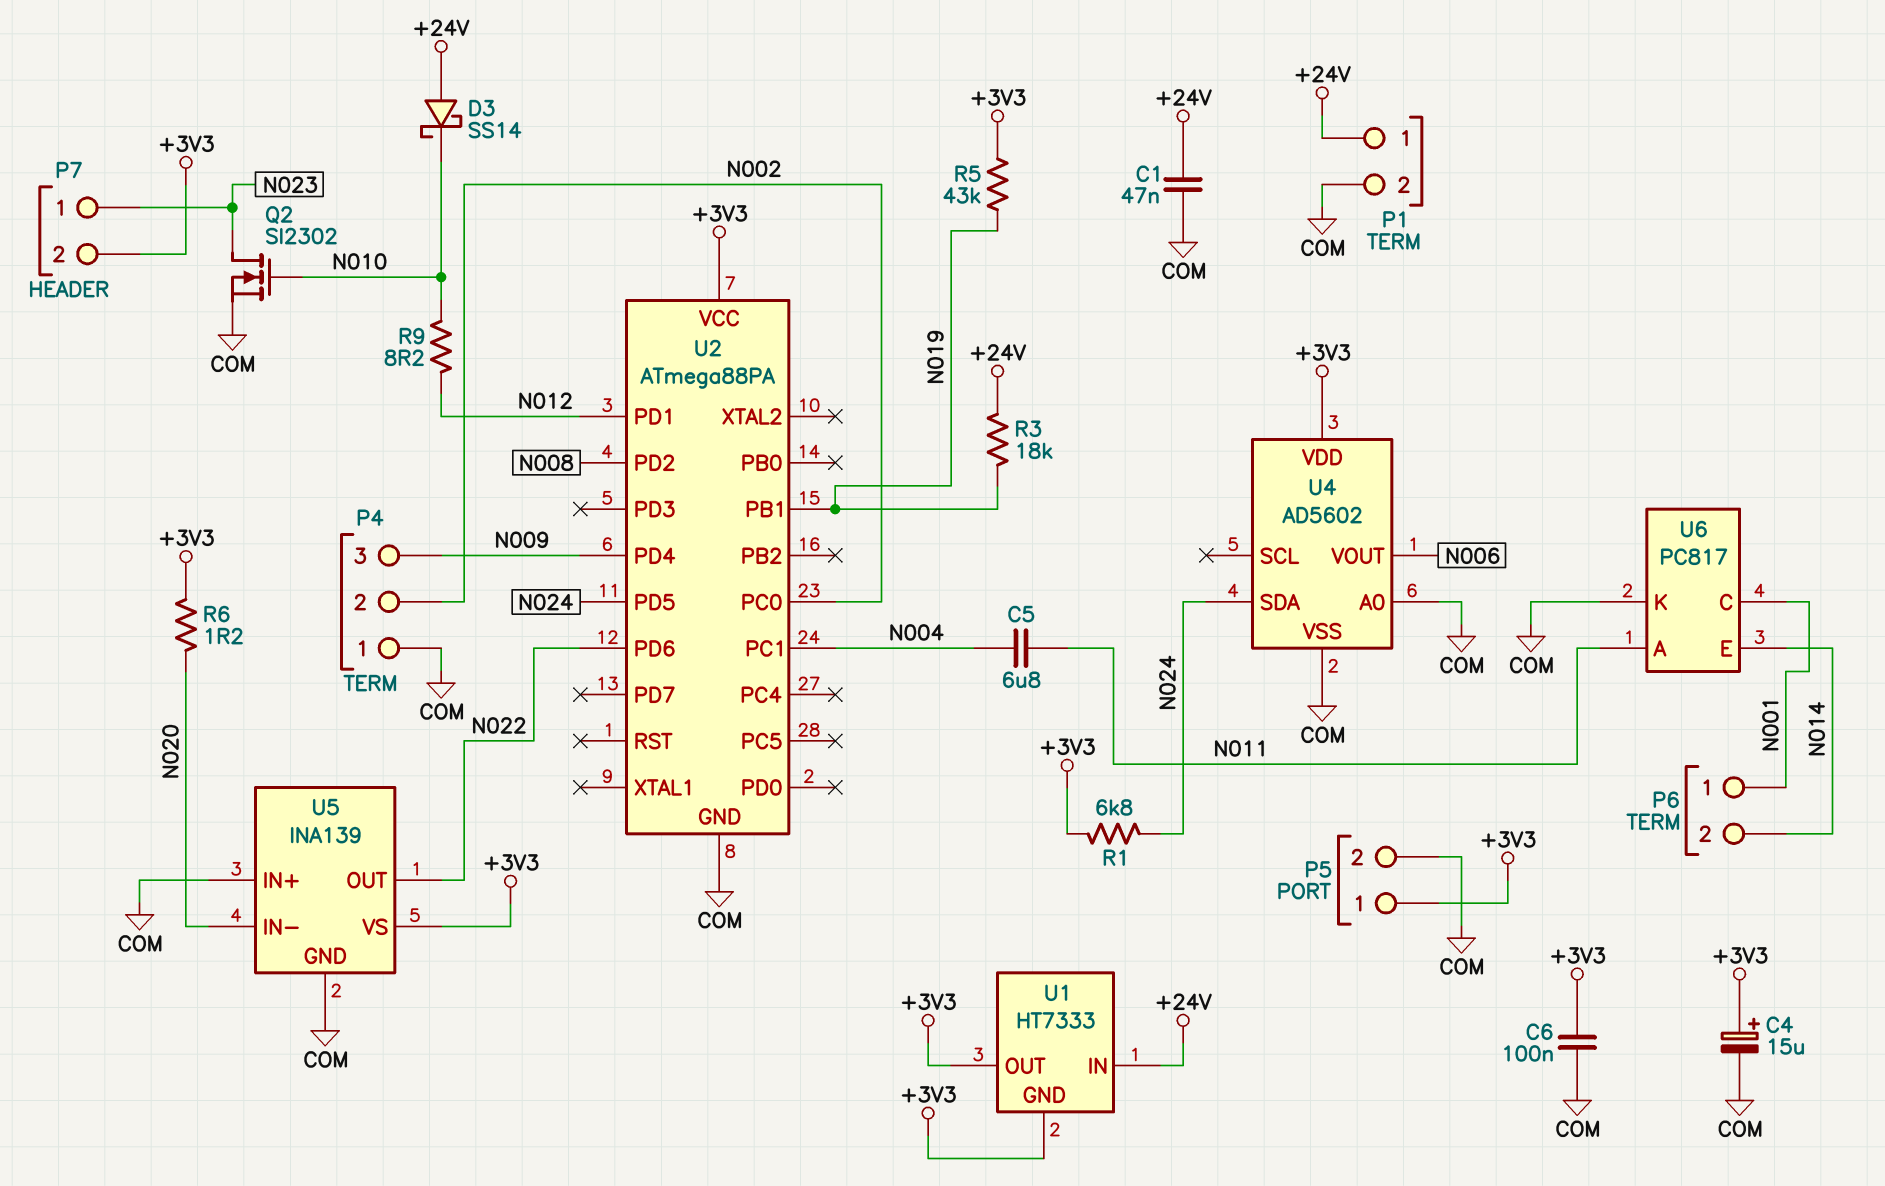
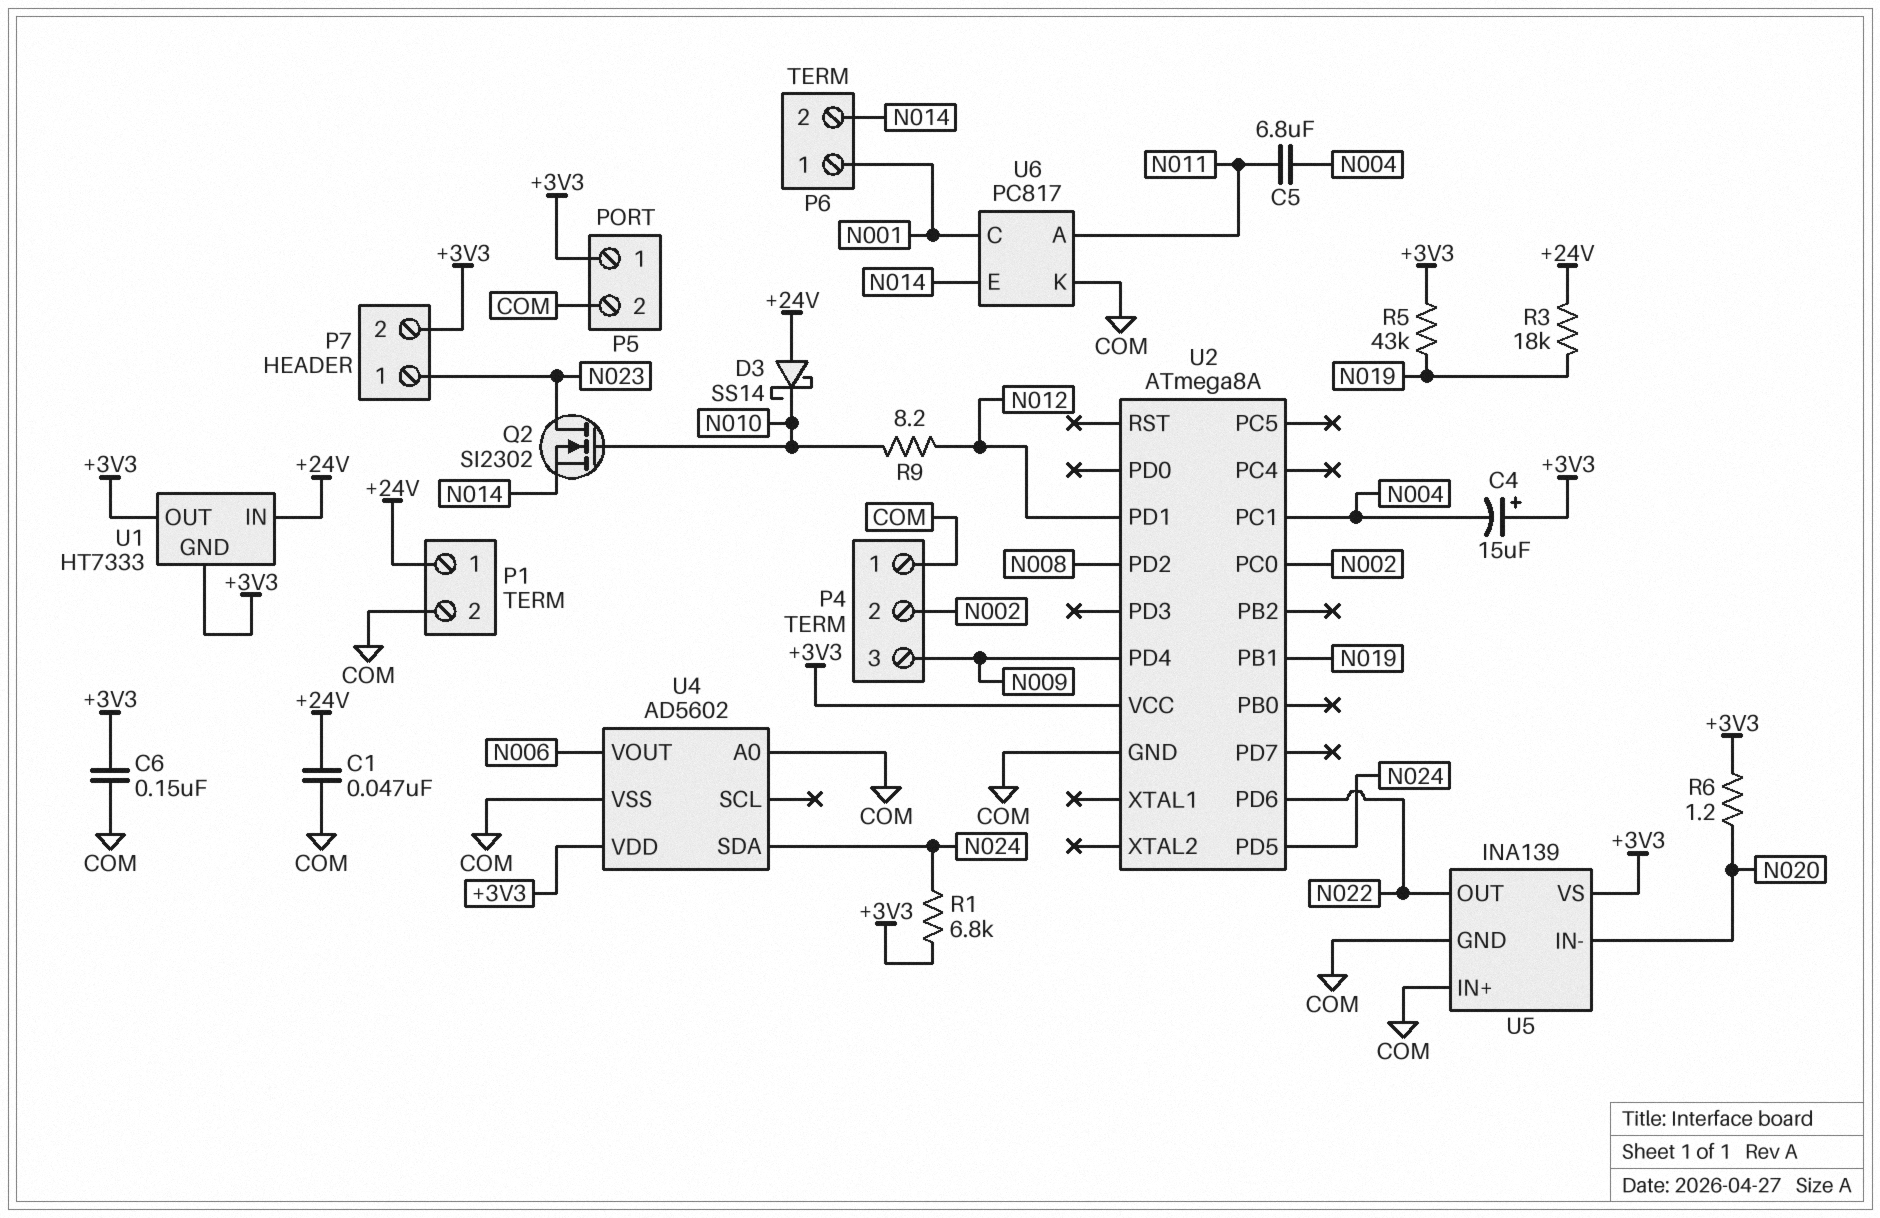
C4: 15uF (plus +3V3, minus COM) -> 15uF (plus +3V3, minus N004)
C6: 100nF (+3V3, COM) -> 150nF (+3V3, COM)
Q2: NMOS SI2302 (G N010, D N023, S COM) -> NMOS SI2302 (G N010, D N023, S N014)
U2: ATmega88PA -> ATmega8A

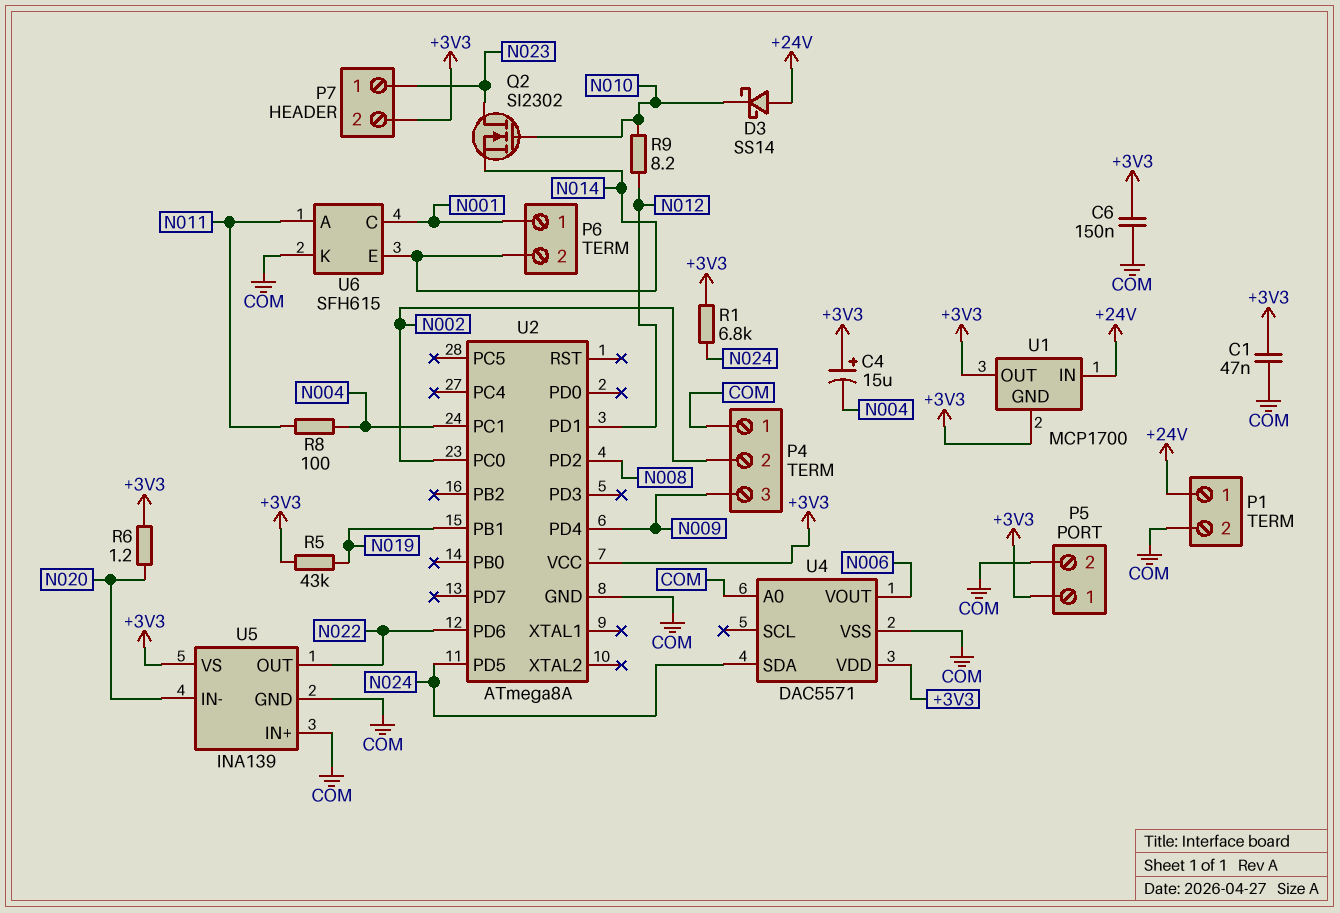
C1: 47nF (+24V, COM) -> 47nF (+3V3, COM)
C5: 6.8uF (N004, N011) -> none
R3: 18k (+24V, N019) -> none
R8: none -> 100 (N004, N011)
U1: HT7333 -> MCP1700
U4: AD5602 -> DAC5571
U6: PC817 -> SFH615

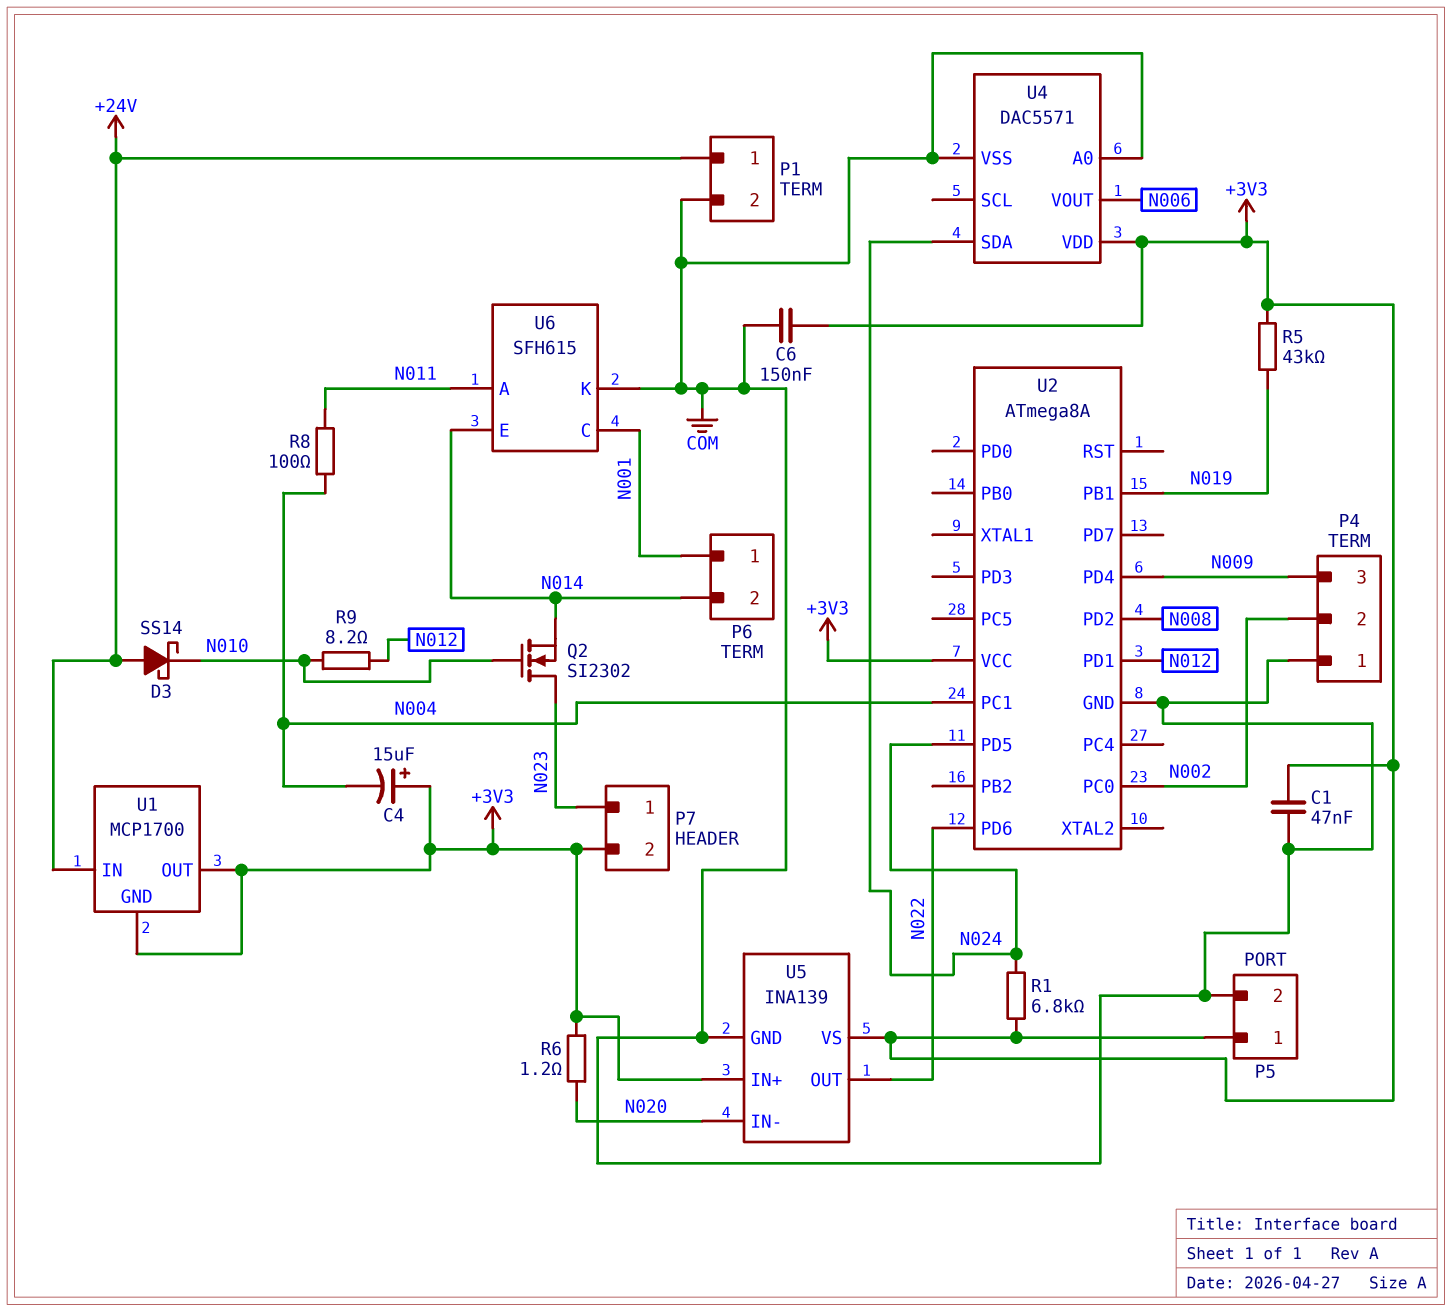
U5 pin IN+: COM -> +3V3

